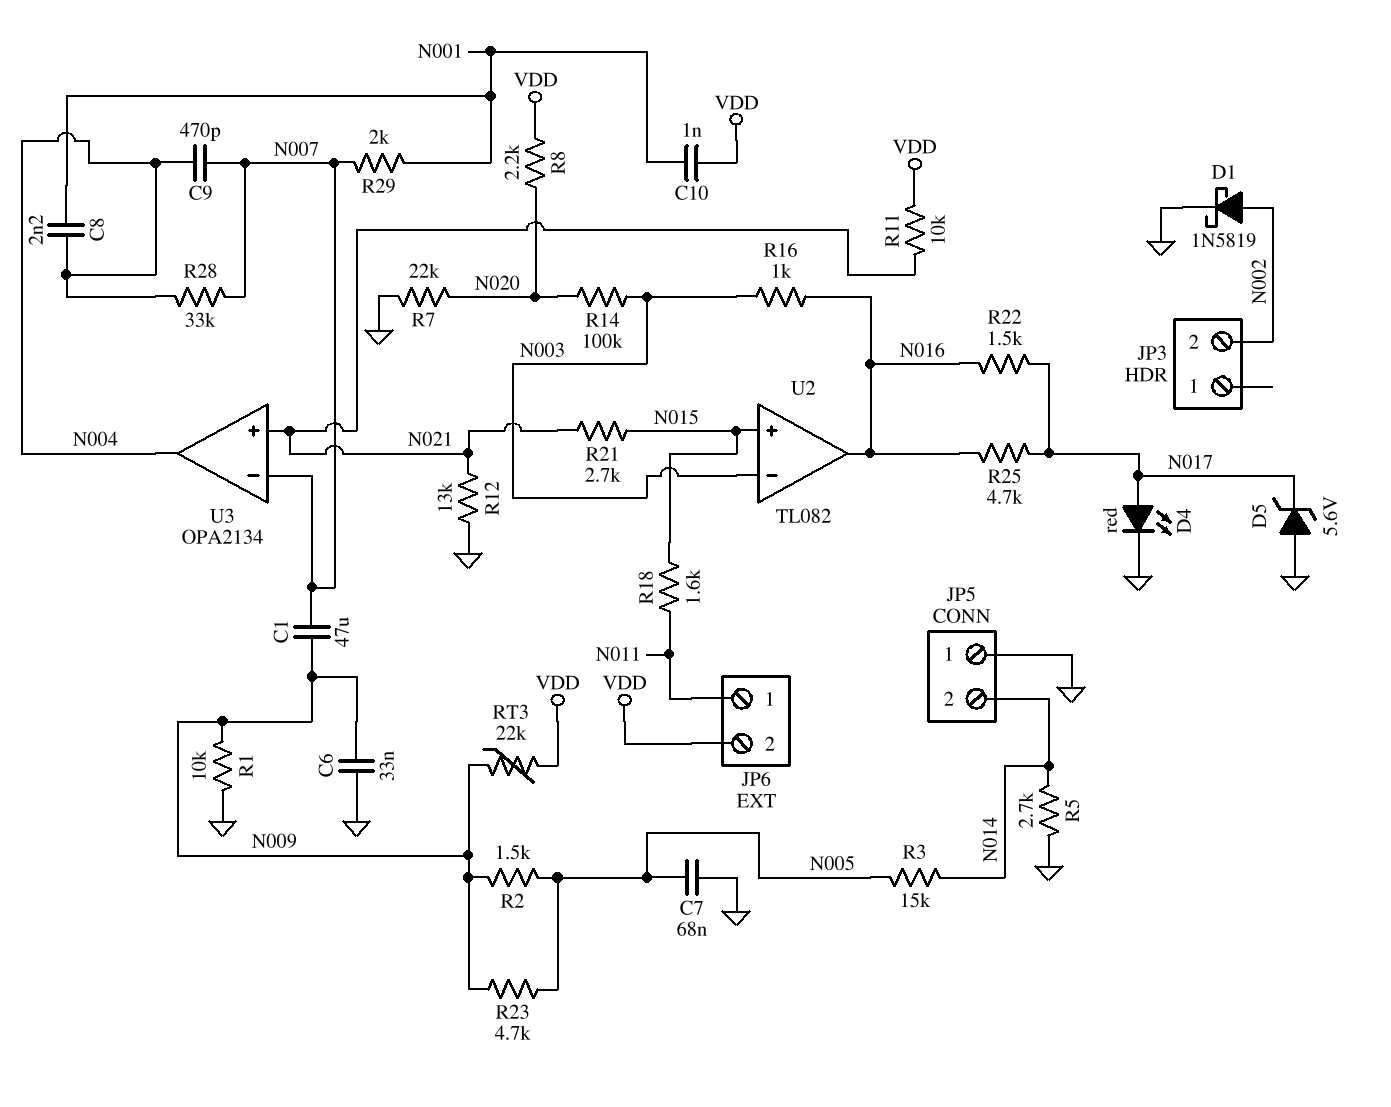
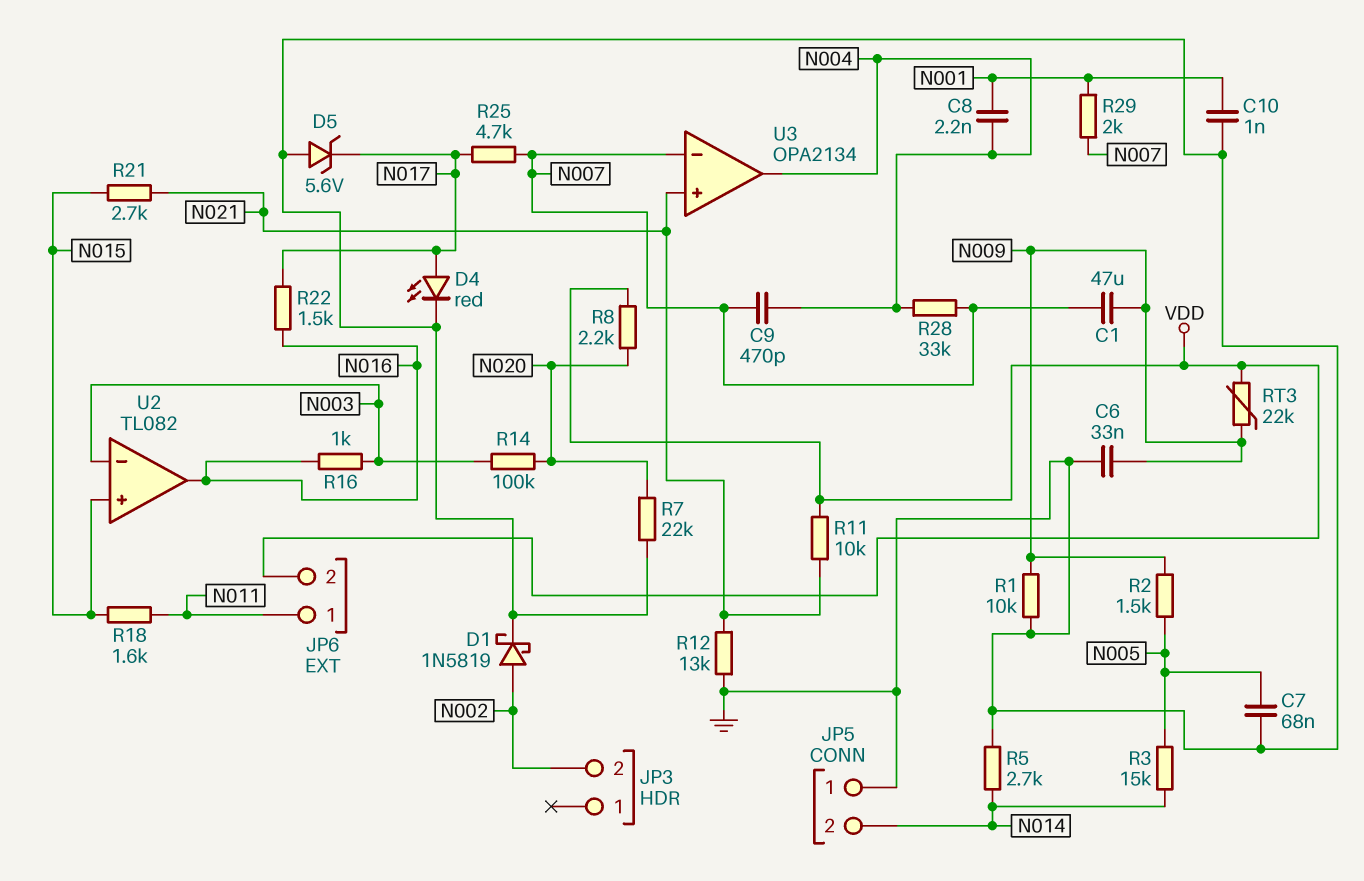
C10: 1nF (N001, VDD) -> 1nF (GND, N001)
R23: 4.7k (N005, N009) -> none
R25: 4.7k (N016, N017) -> 4.7k (N007, N017)

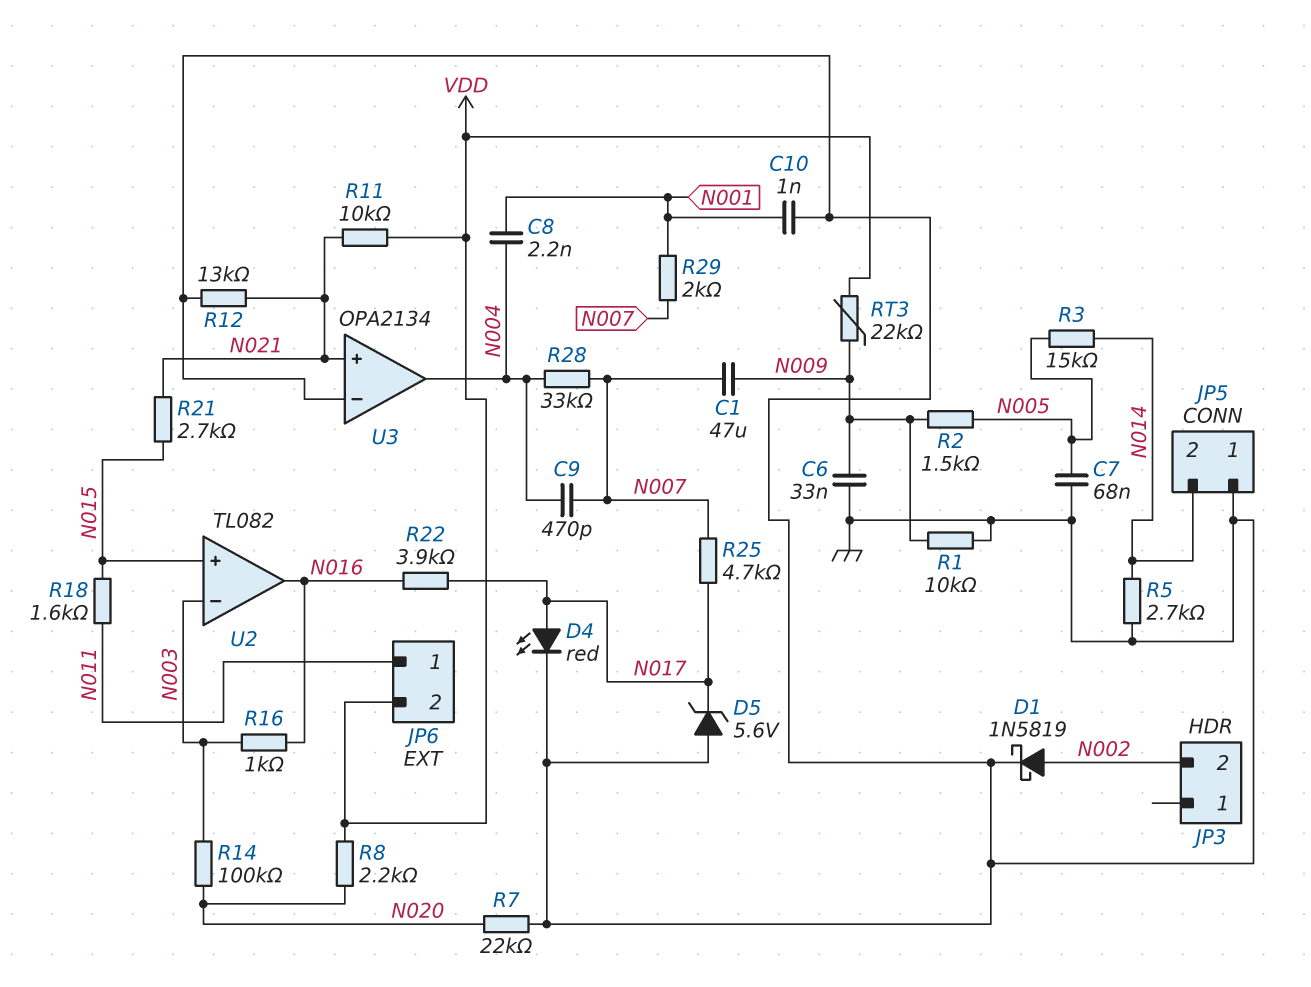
R22: 1.5k (N016, N017) -> 3.9k (N016, N017)
U3 pin in-: N007 -> GND

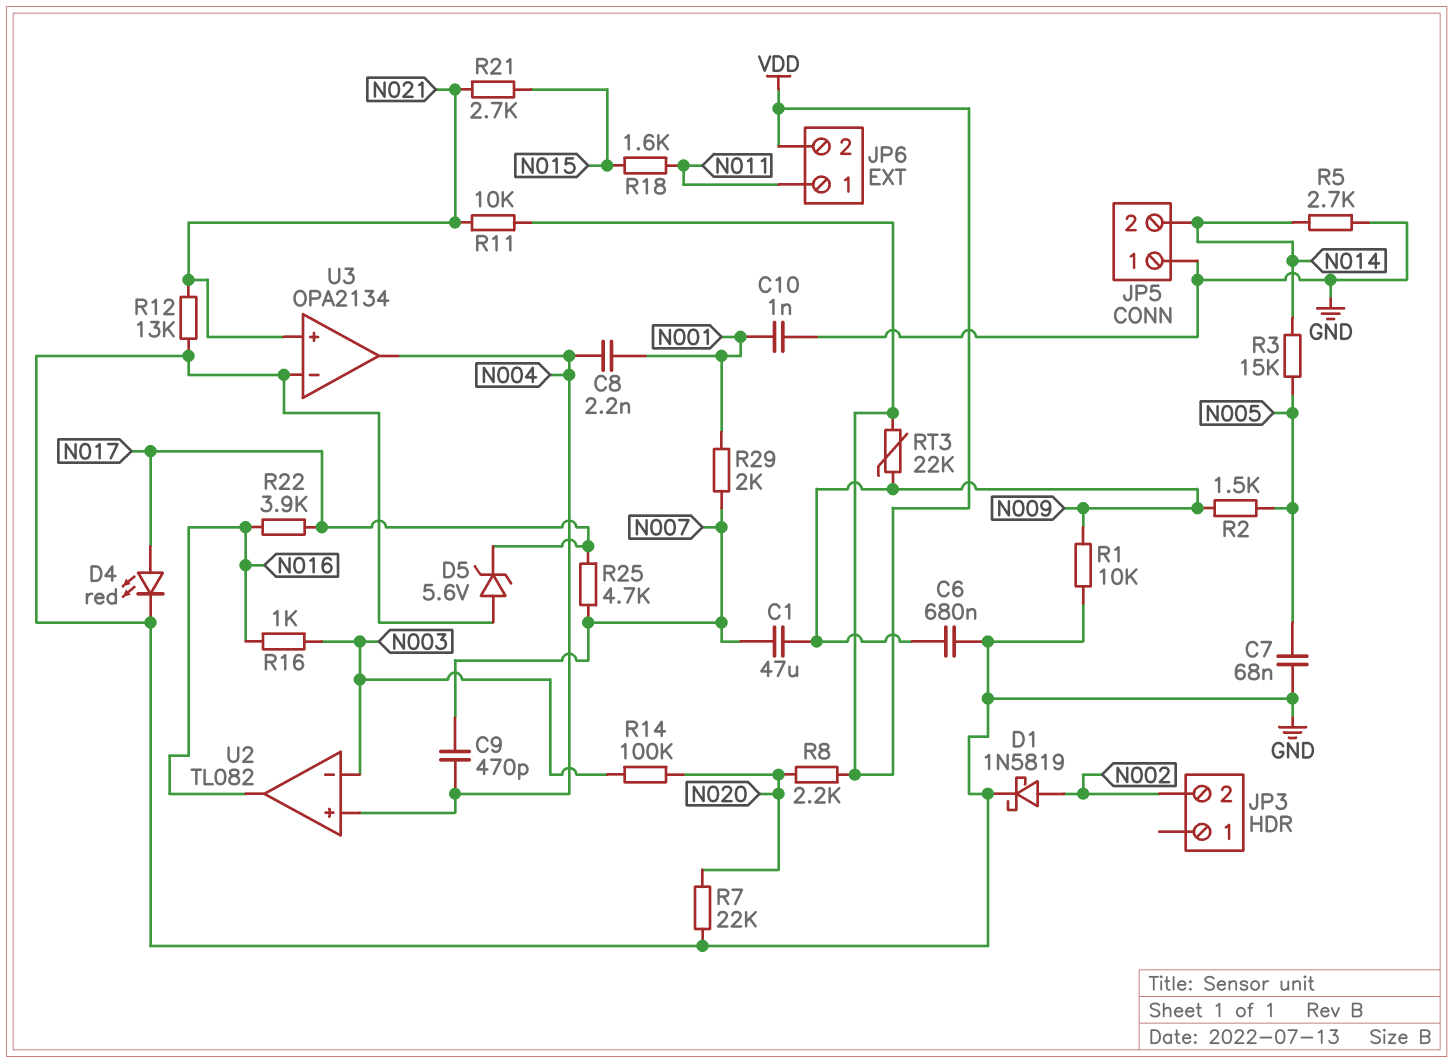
C6: 33nF (GND, N009) -> 680nF (GND, N009)
R28: 33k (N004, N007) -> none
U2 pin in+: N015 -> N004

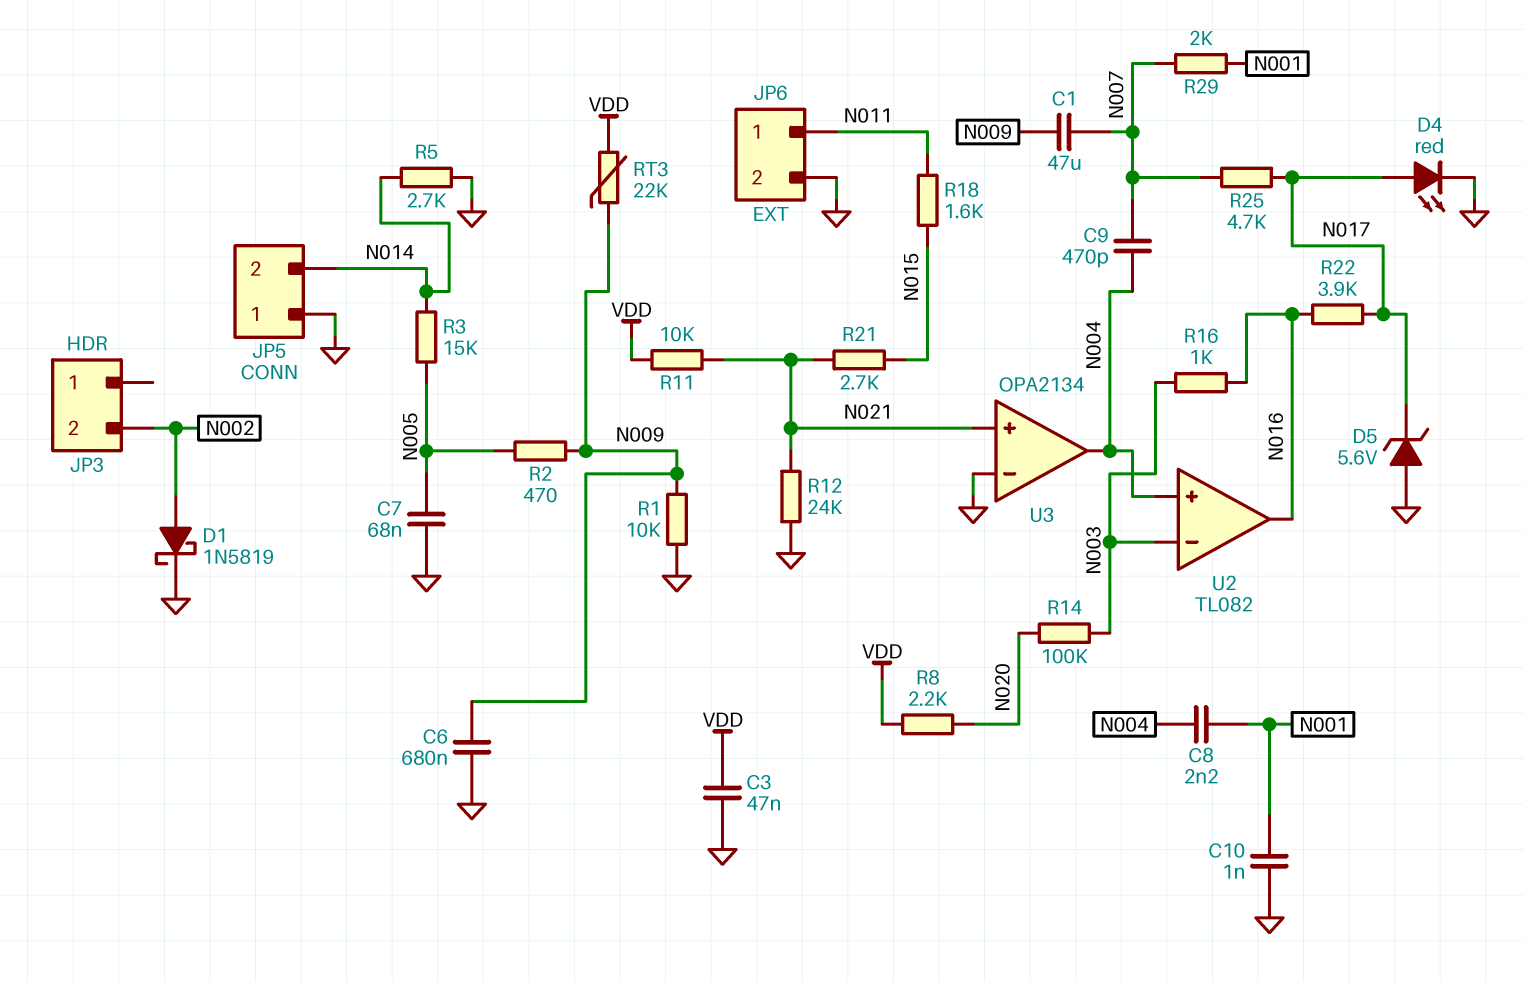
C3: none -> 47nF (GND, VDD)
JP6 pin 2: VDD -> GND
R2: 1.5k (N005, N009) -> 470 (N005, N009)
R7: 22k (GND, N020) -> none
R12: 13k (GND, N021) -> 24k (GND, N021)

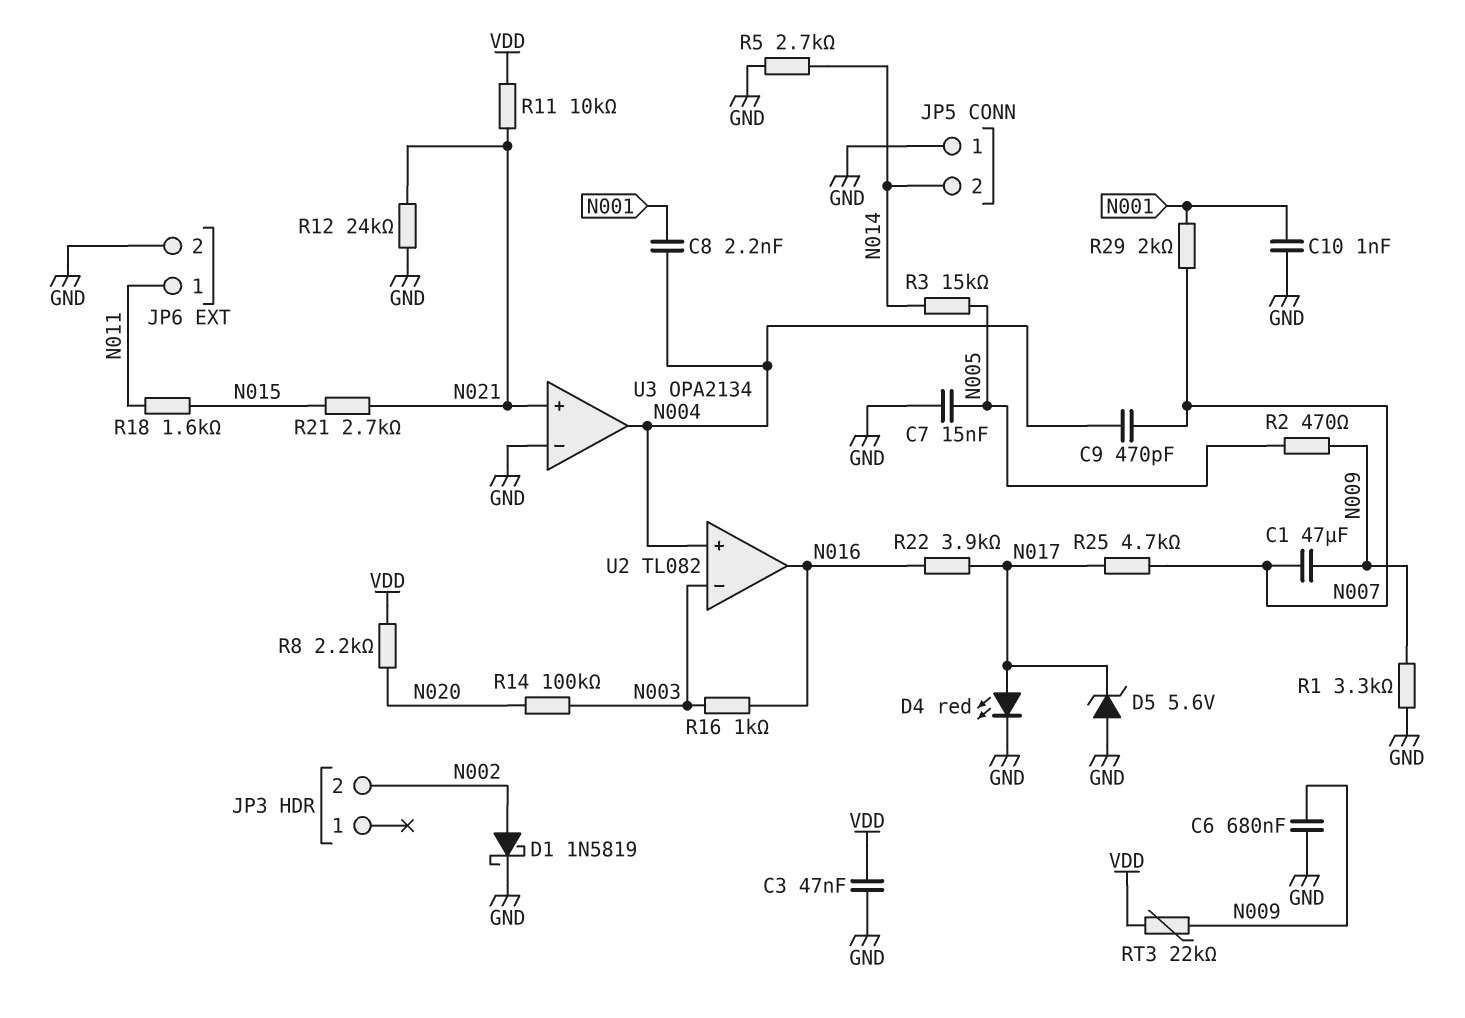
C7: 68nF (GND, N005) -> 15nF (GND, N005)
R1: 10k (GND, N009) -> 3.3k (GND, N009)

